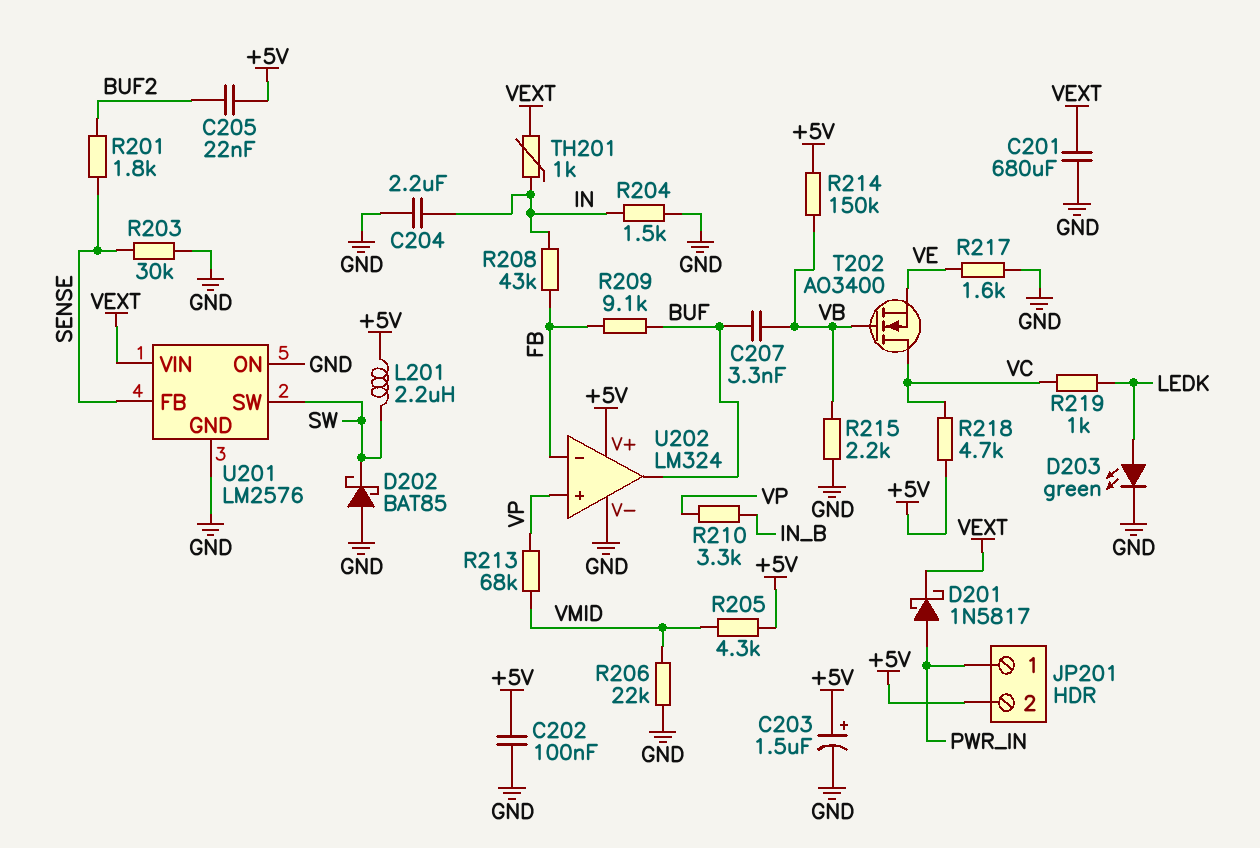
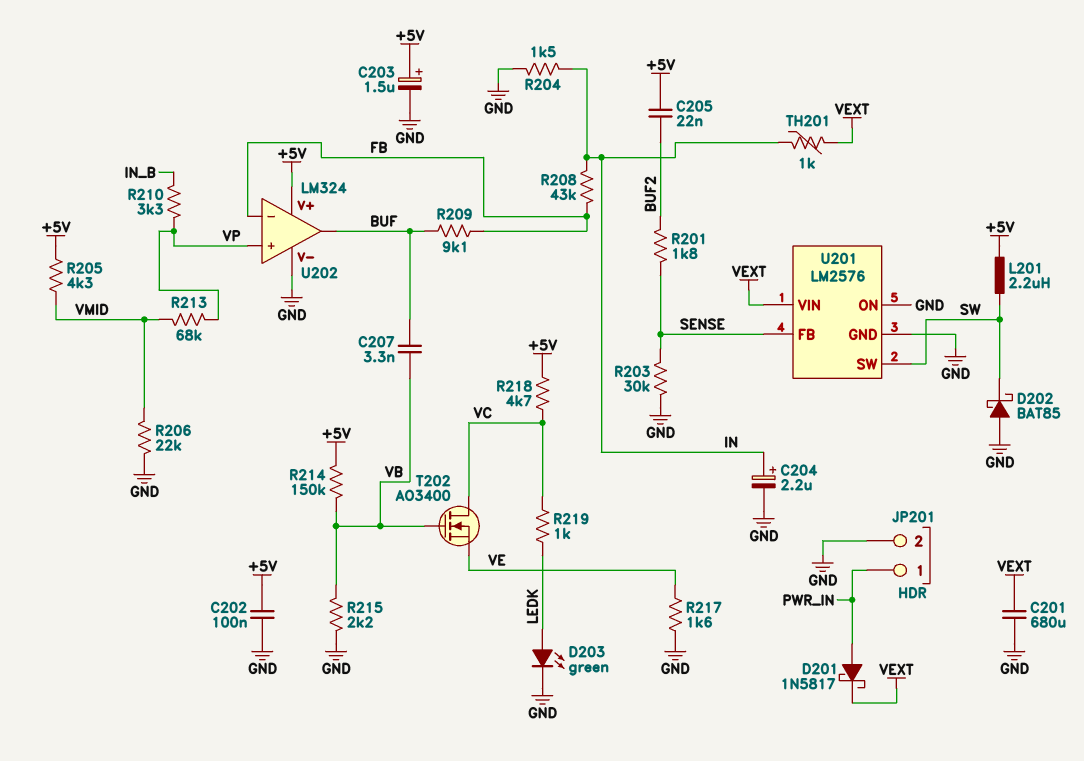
C204: 2.2uF (GND, IN) -> 2.2uF (plus IN, minus GND)
JP201 pin 2: +5V -> GND

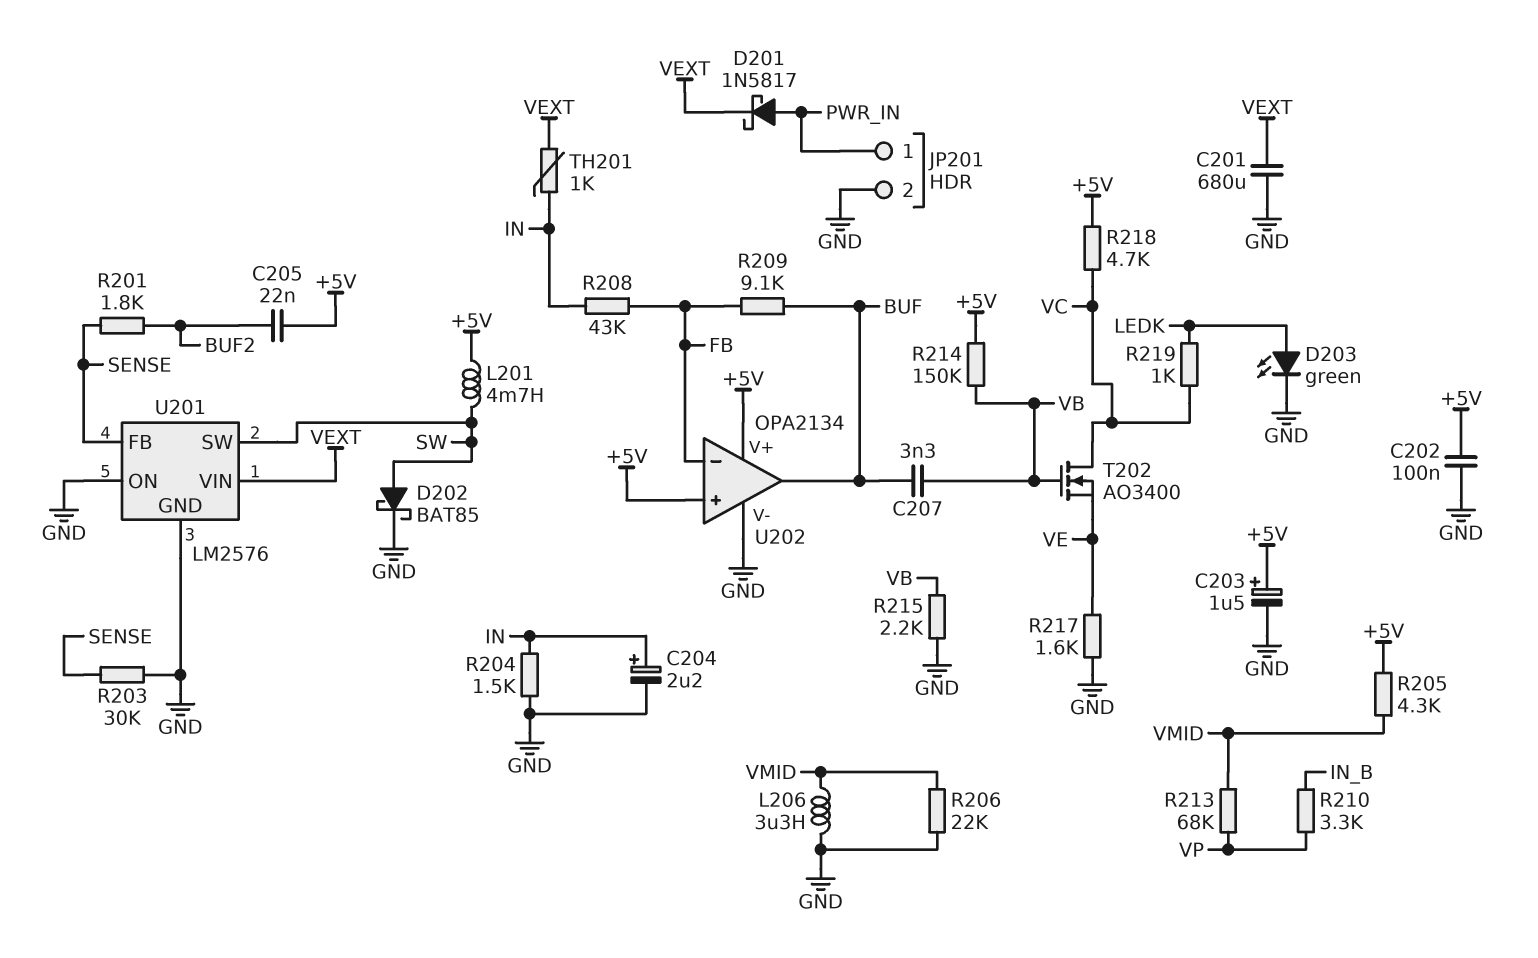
D202: schottky BAT85 (A GND, K SW) -> schottky BAT85 (A SW, K GND)
L201: 2.2uH (+5V, SW) -> 4.7mH (+5V, SW)
L206: none -> 3.3uH (GND, VMID)
U202: LM324 -> OPA2134
U202 pin in+: VP -> +5V

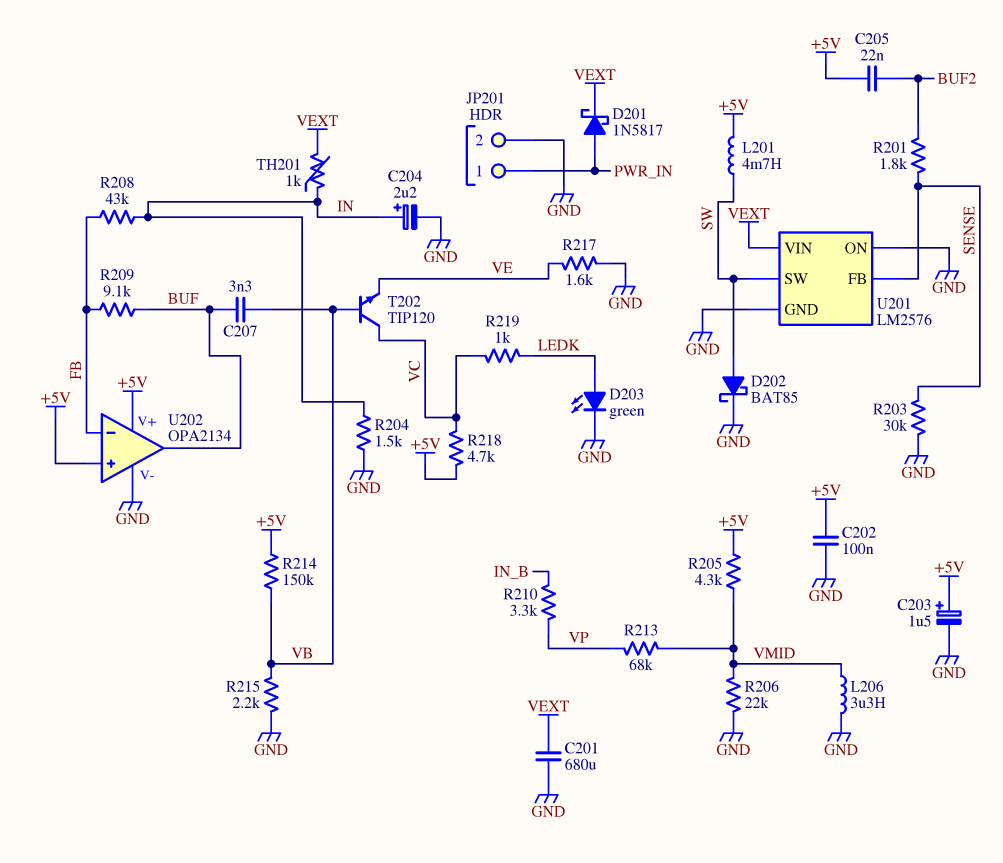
T202: NMOS AO3400 (G VB, D VC, S VE) -> NPN TIP120 (B VB, C VC, E VE)

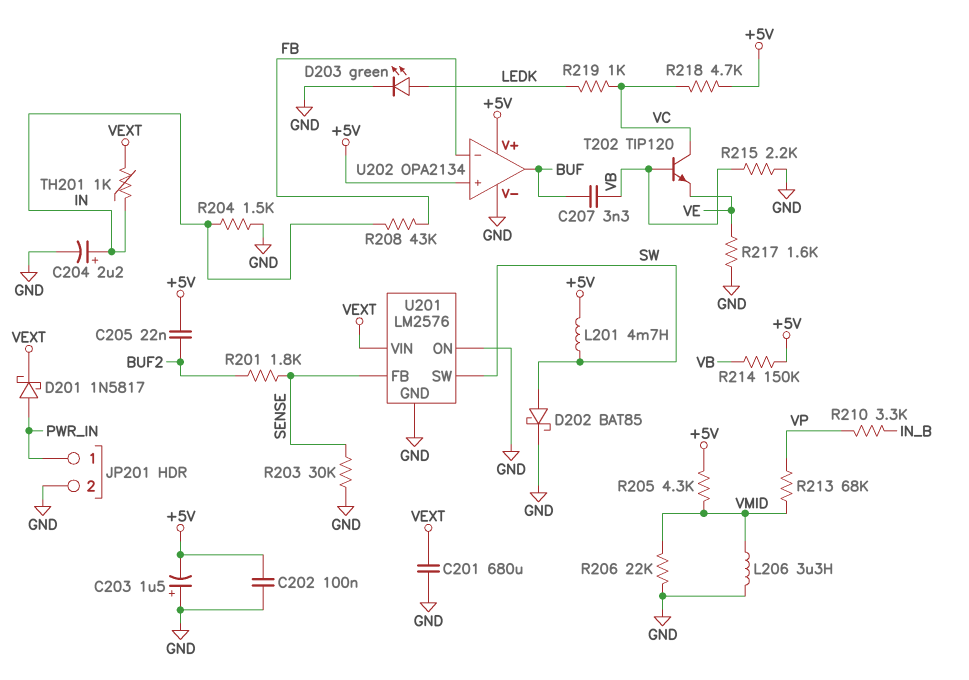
C203: 1.5uF (plus +5V, minus GND) -> 1.5uF (plus GND, minus +5V)
R209: 9.1k (BUF, FB) -> none

